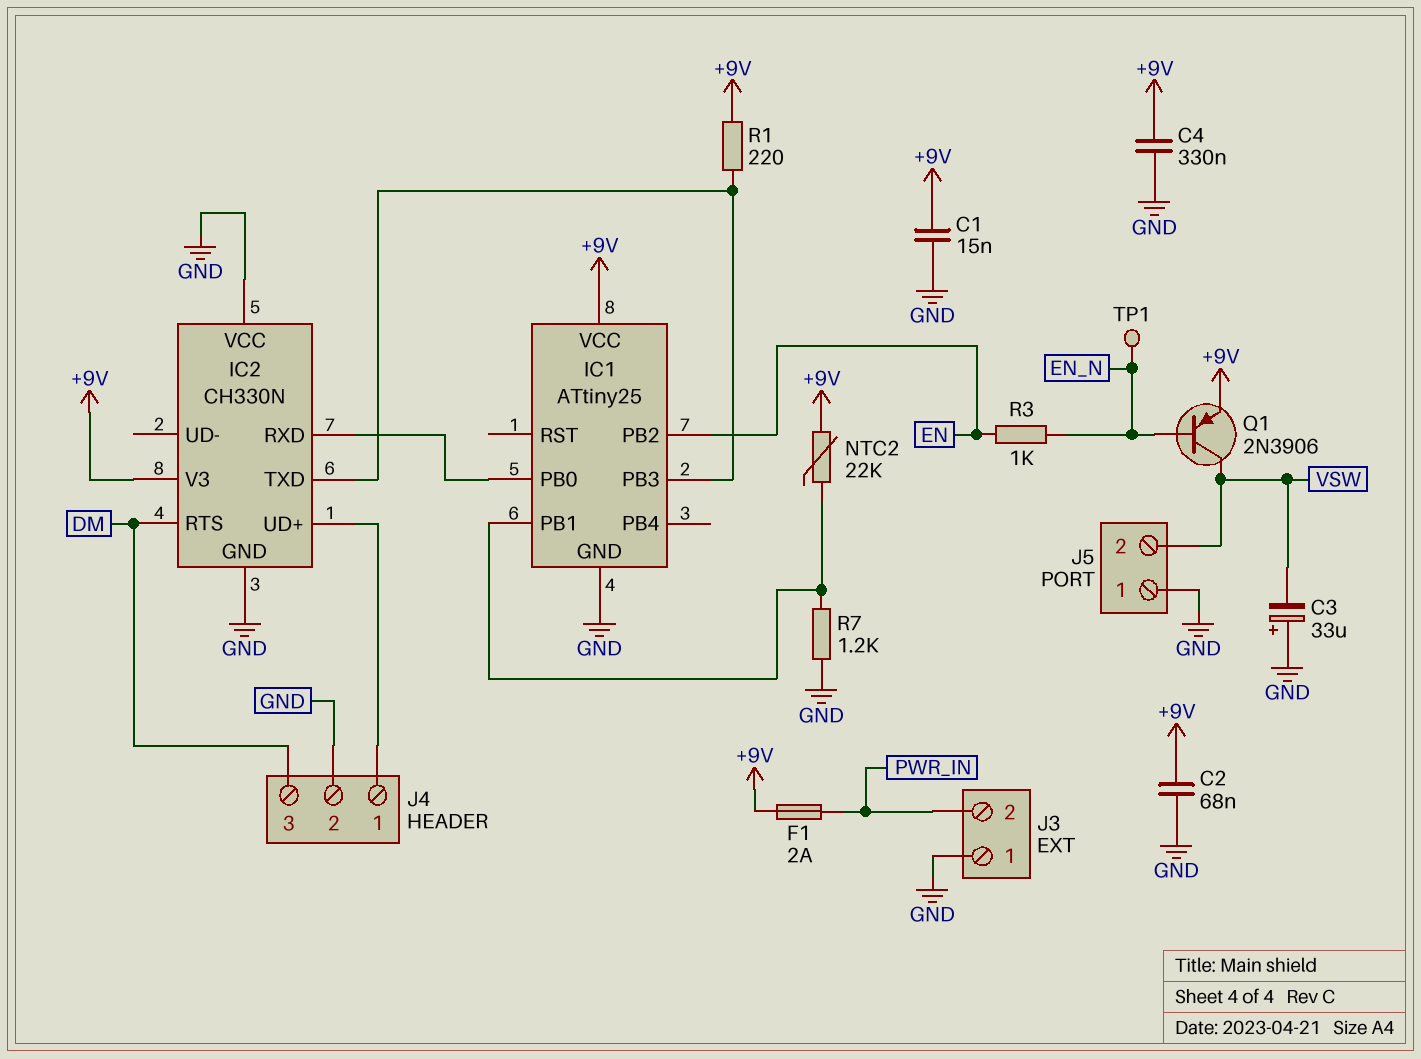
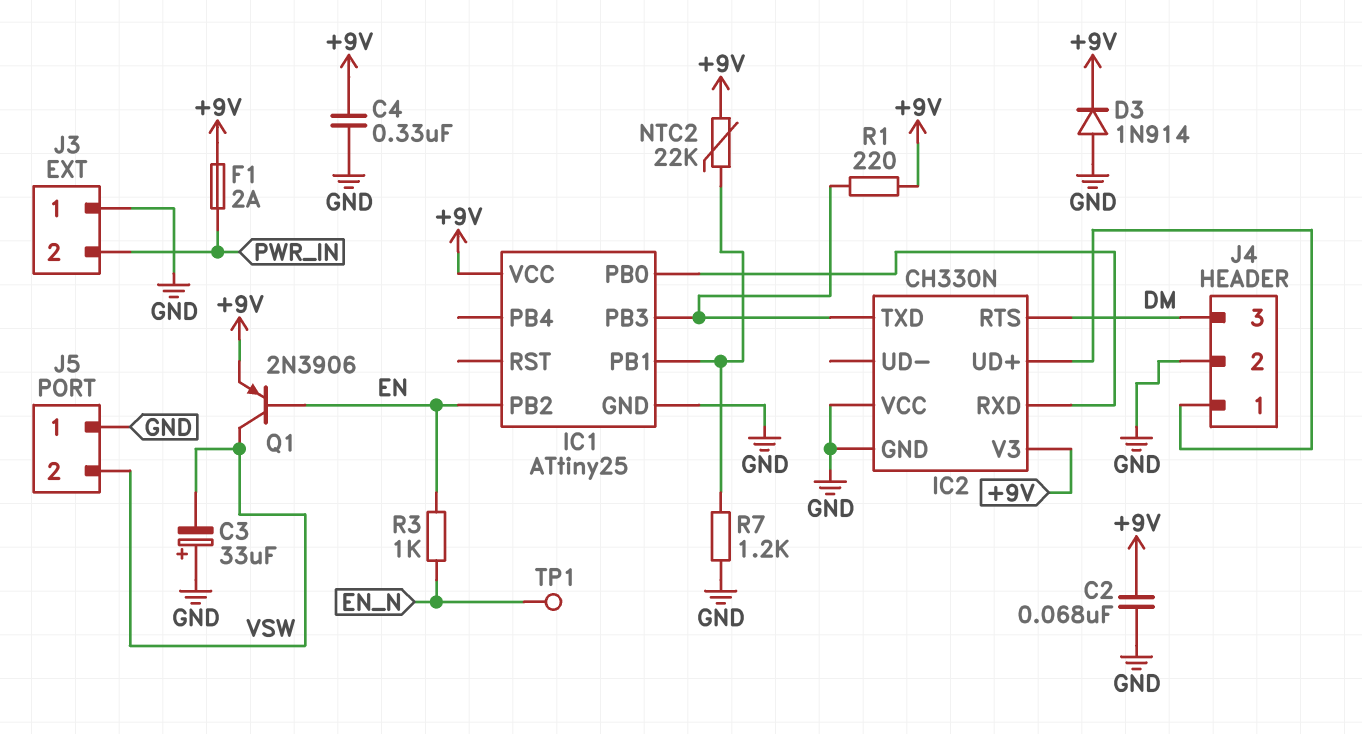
C1: 15nF (+9V, GND) -> none
D3: none -> diode 1N914 (A GND, K +9V)
Q1: PNP 2N3906 (B EN_N, C VSW, E +9V) -> PNP 2N3906 (B EN, C VSW, E +9V)

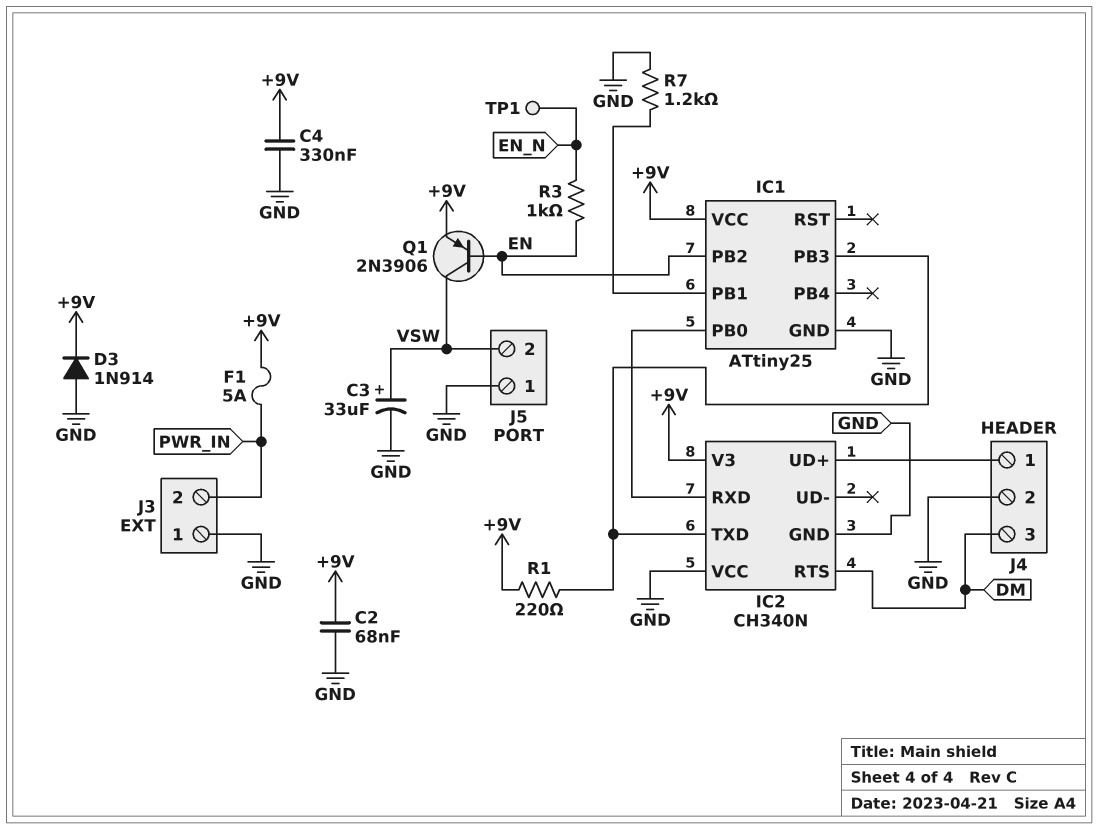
C3: 33uF (plus GND, minus VSW) -> 33uF (plus VSW, minus GND)
F1: 2A (+9V, PWR_IN) -> 5A (+9V, PWR_IN)
IC2: CH330N -> CH340N
NTC2: 22k (+9V, IC1/PB1) -> none

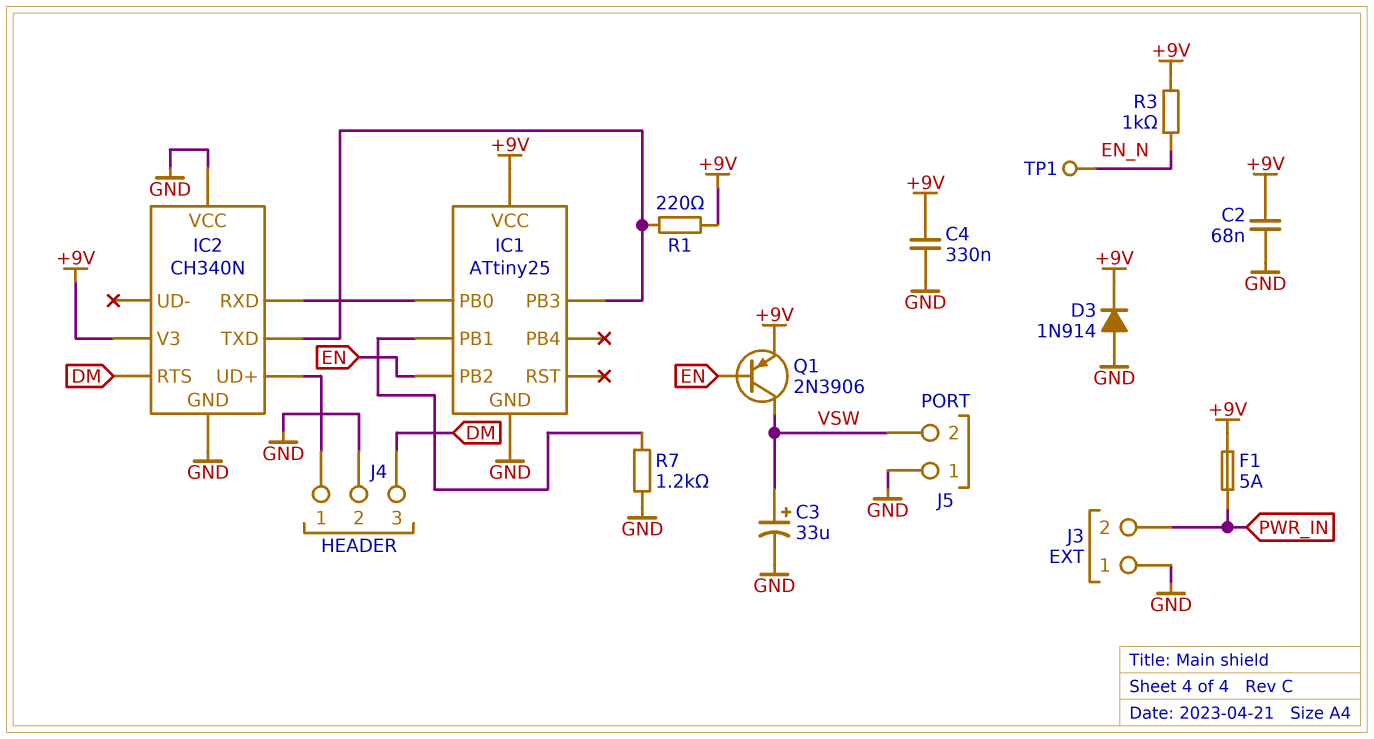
R3: 1k (EN, EN_N) -> 1k (+9V, EN_N)

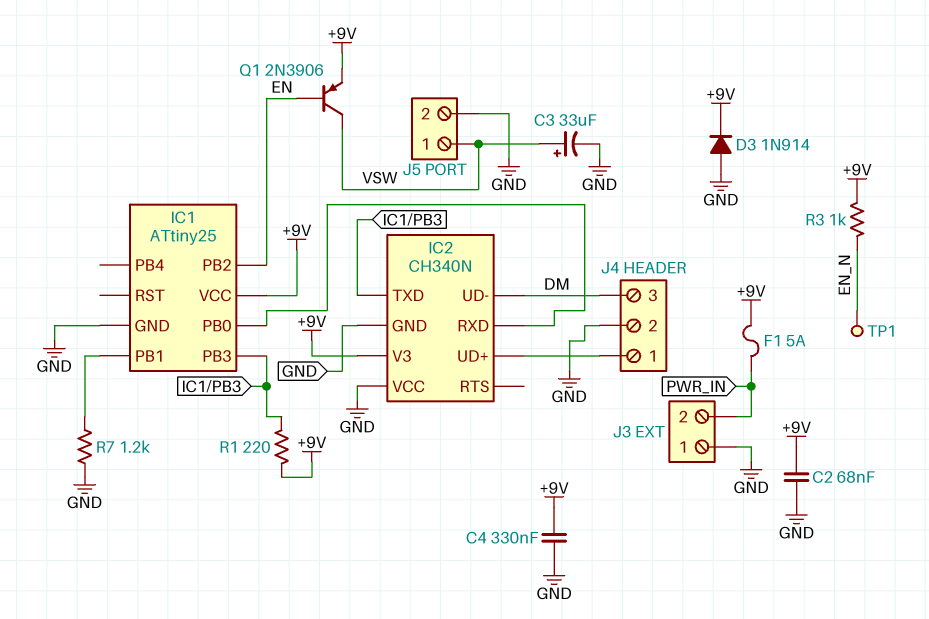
IC2 pin RTS: DM -> none
IC2 pin UD-: none -> DM
J5 pin 1: GND -> VSW
J5 pin 2: VSW -> GND

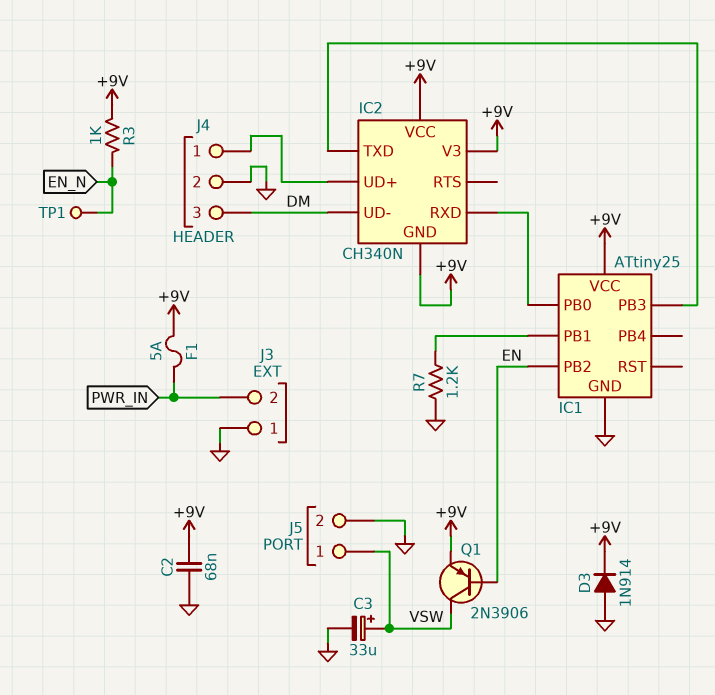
C4: 330nF (+9V, GND) -> none
IC2 pin GND: GND -> +9V
IC2 pin VCC: GND -> +9V
R1: 220 (+9V, IC1/PB3) -> none

